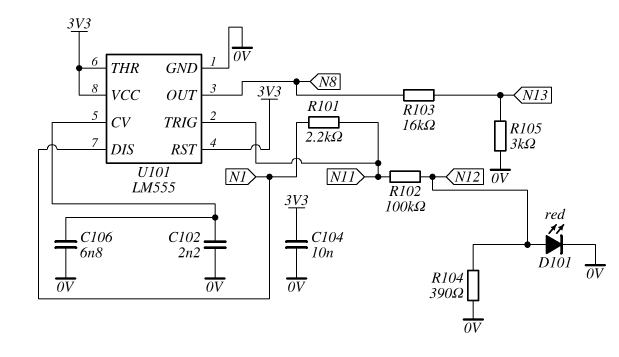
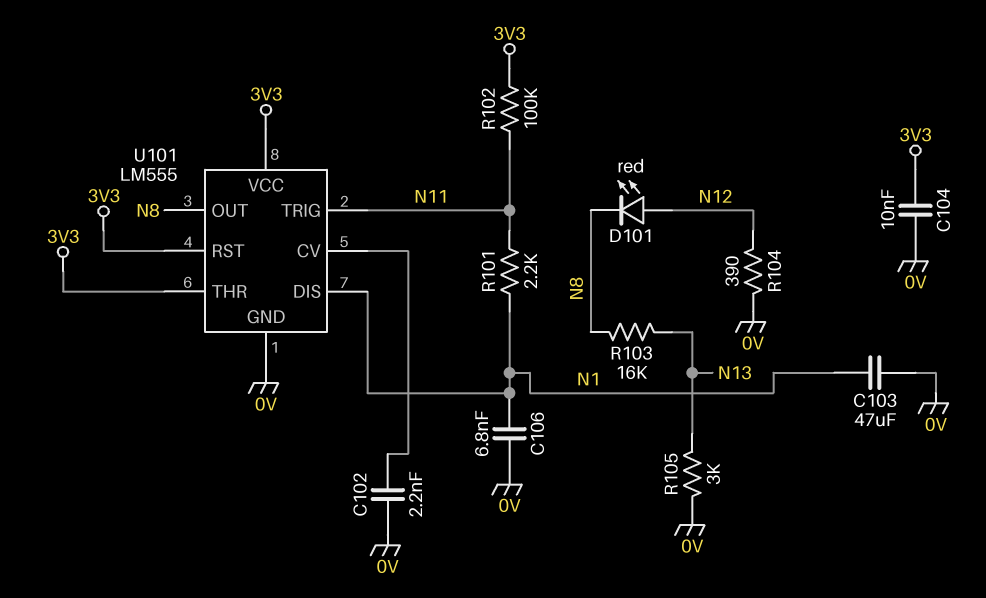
C103: none -> 47uF (0V, N1)
C106: 6.8nF (0V, U101/CV) -> 6.8nF (0V, N1)
D101: LED red (A N12, K 0V) -> LED red (A N12, K N8)
R102: 100k (N11, N12) -> 100k (3V3, N11)

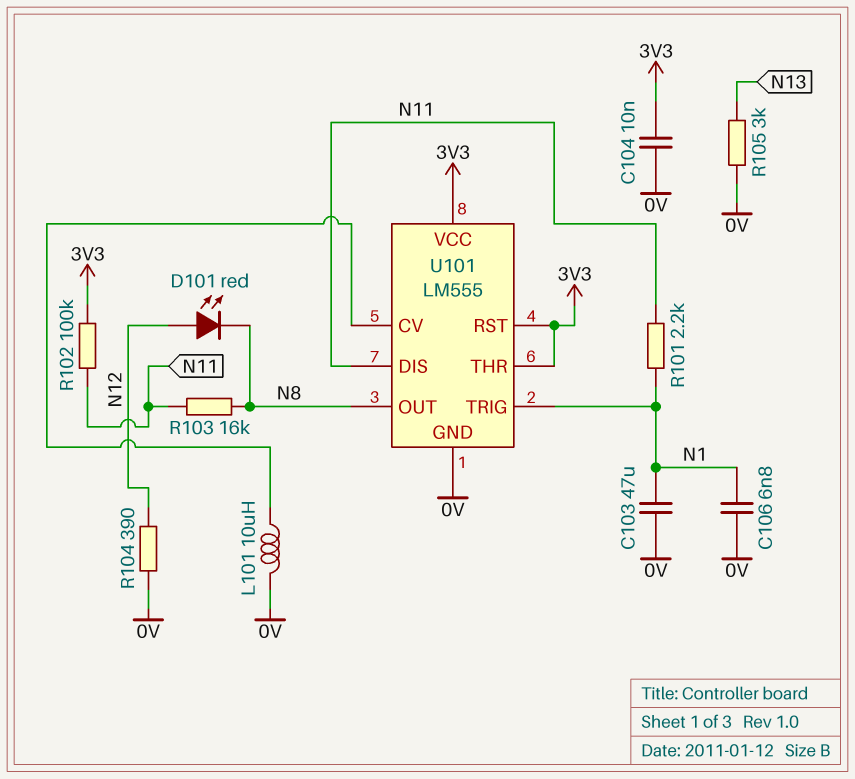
C102: 2.2nF (0V, U101/CV) -> none
L101: none -> 10uH (0V, U101/CV)
R103: 16k (N8, N13) -> 16k (N8, N11)
U101 pin DIS: N1 -> N11
U101 pin TRIG: N11 -> N1

